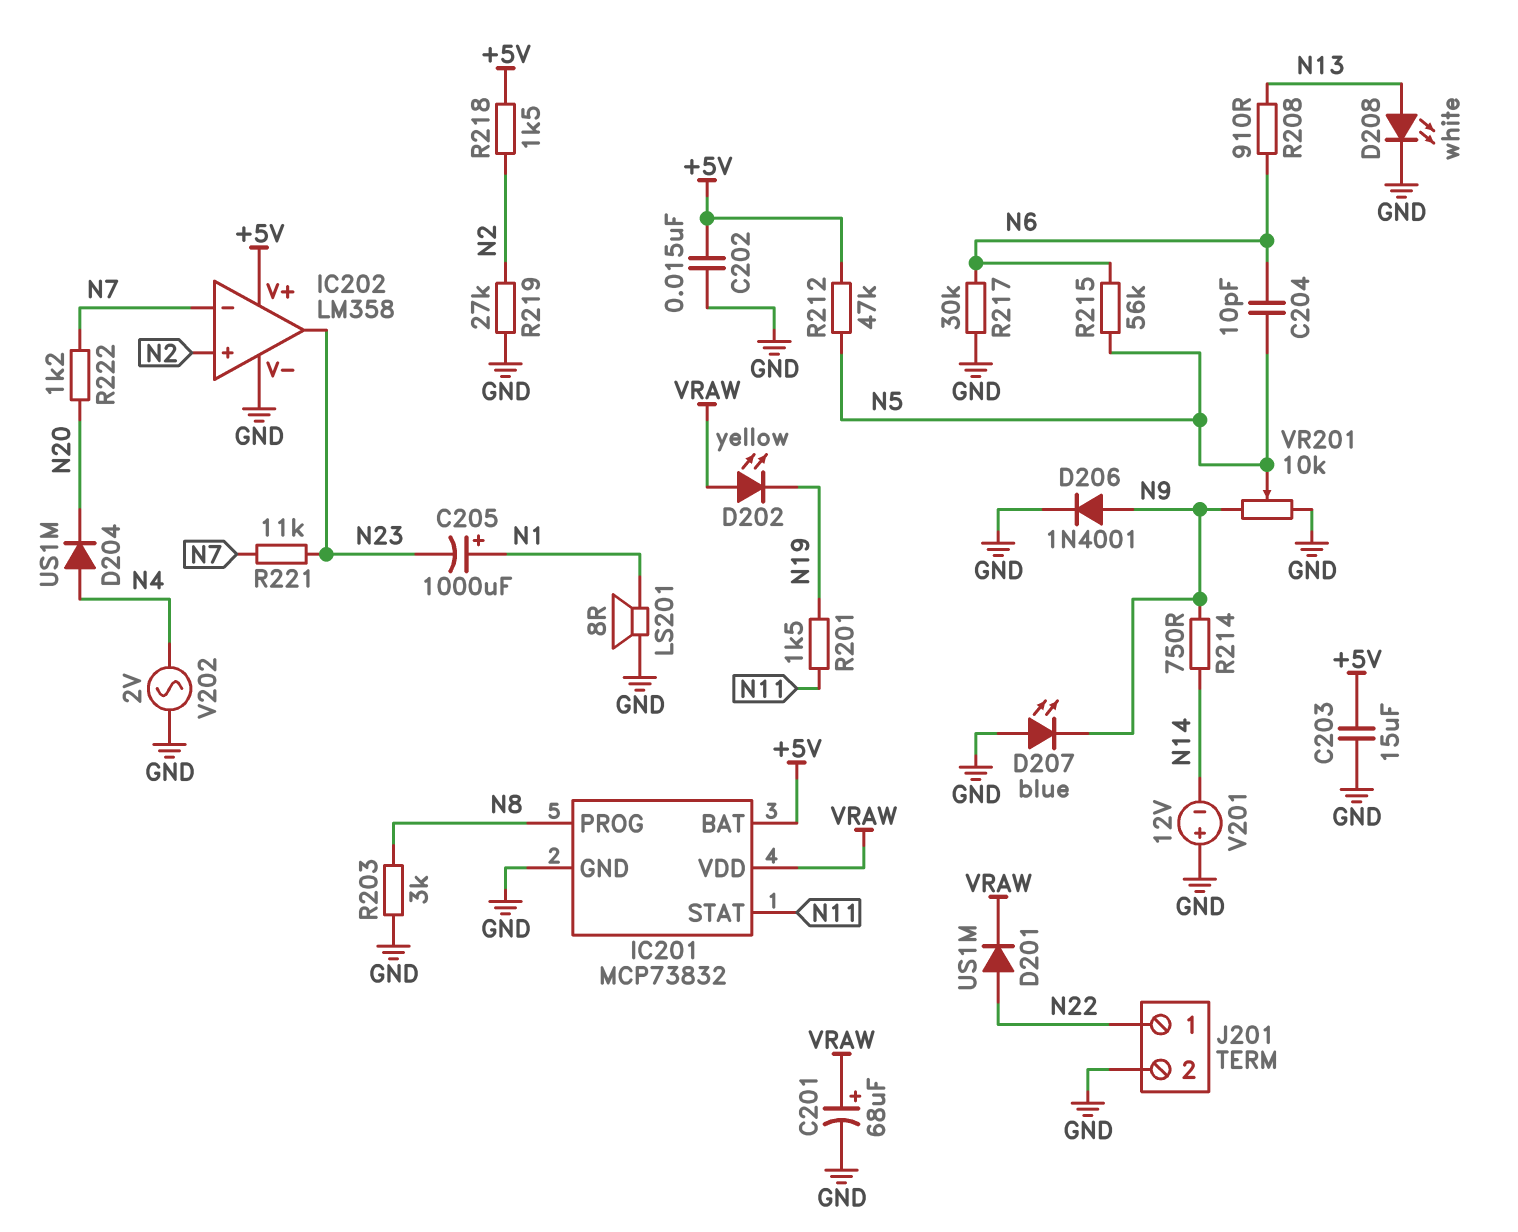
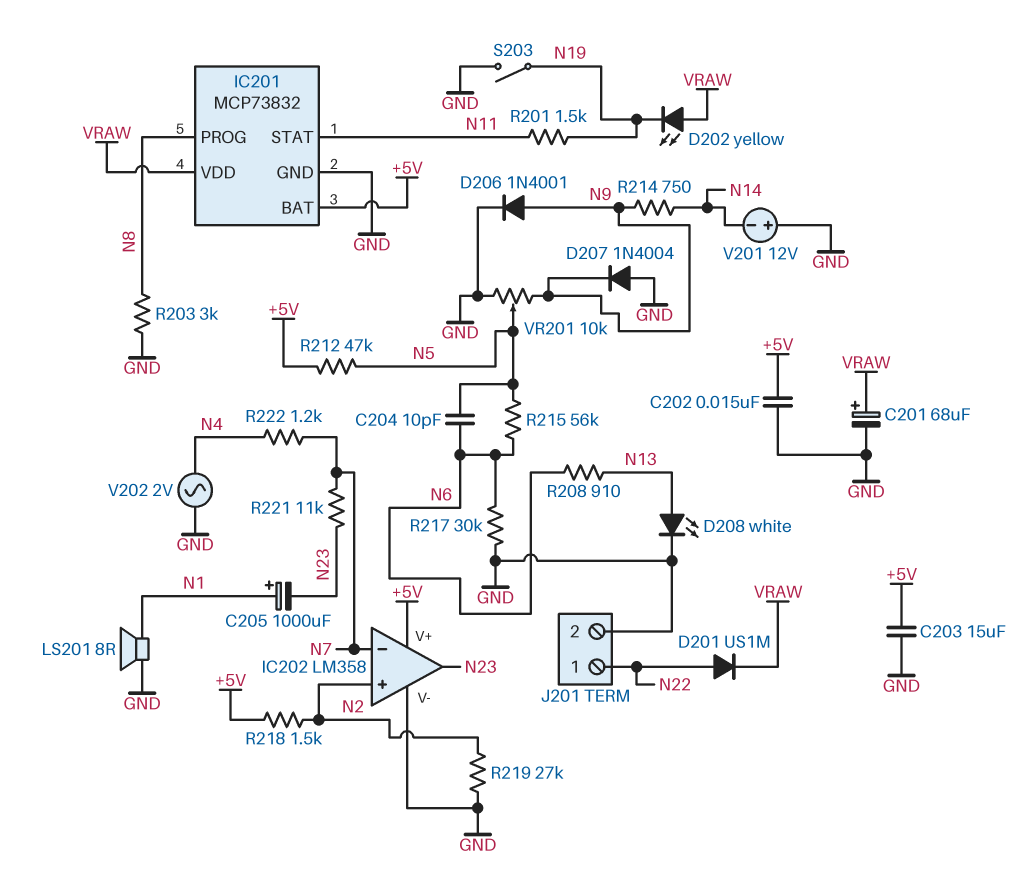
D204: diode US1M (A N4, K N20) -> none
D207: LED blue (A GND, K N9) -> diode 1N4004 (A GND, K N9)
R222: 1.2k (N7, N20) -> 1.2k (N4, N7)
S203: none -> switch (GND, N19)

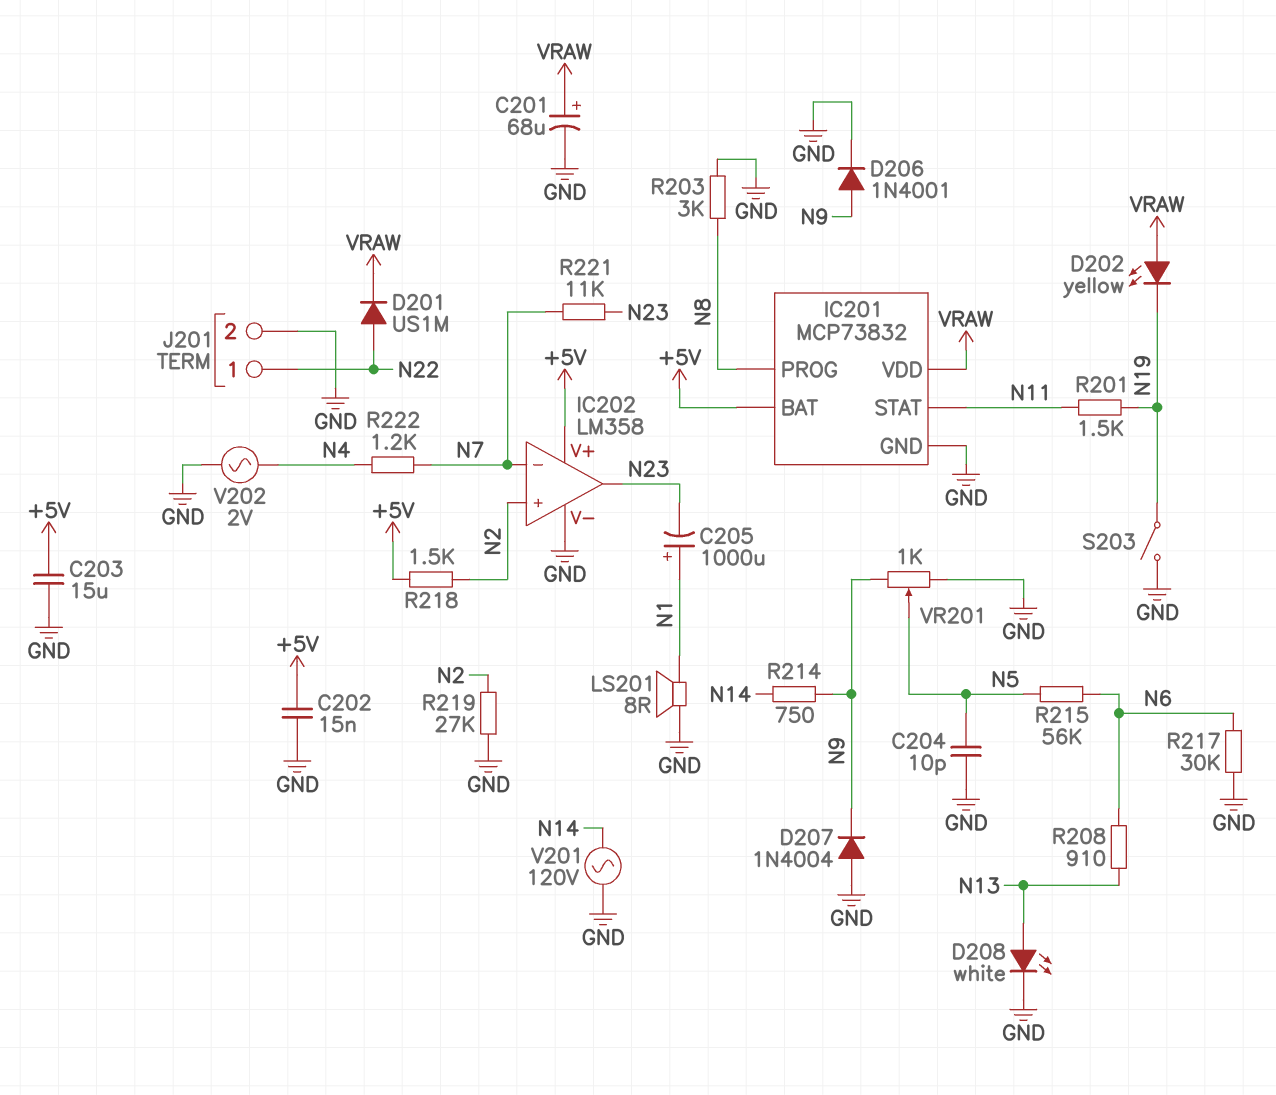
C204: 10pF (N5, N6) -> 10pF (GND, N5)
R212: 47k (+5V, N5) -> none
V201: 12V (plus GND, minus N14) -> AC 120V (GND, N14)
VR201: 10k (GND, N9, wiper N5) -> 1k (GND, N9, wiper N5)

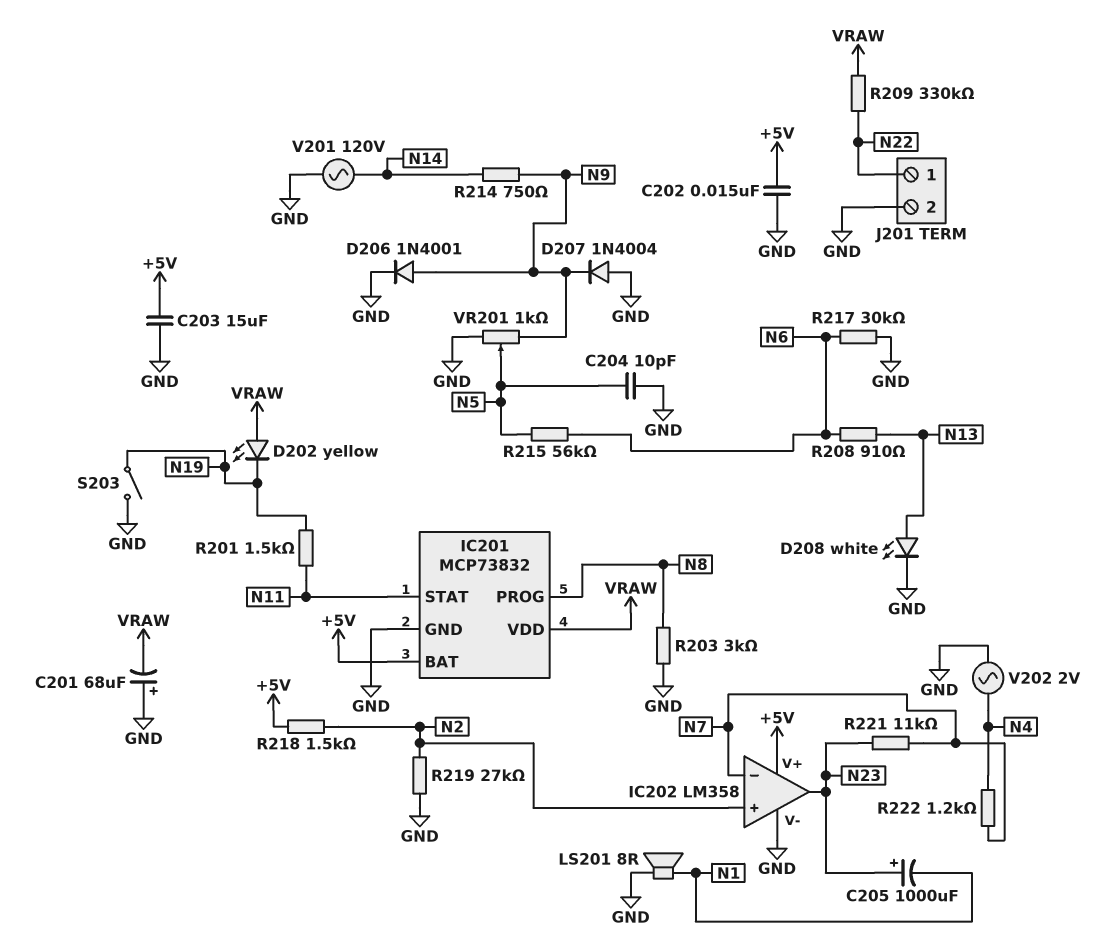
C201: 68uF (plus VRAW, minus GND) -> 68uF (plus GND, minus VRAW)
C205: 1000uF (plus N1, minus N23) -> 1000uF (plus N23, minus N1)
D201: diode US1M (A N22, K VRAW) -> none
R209: none -> 330k (N22, VRAW)

